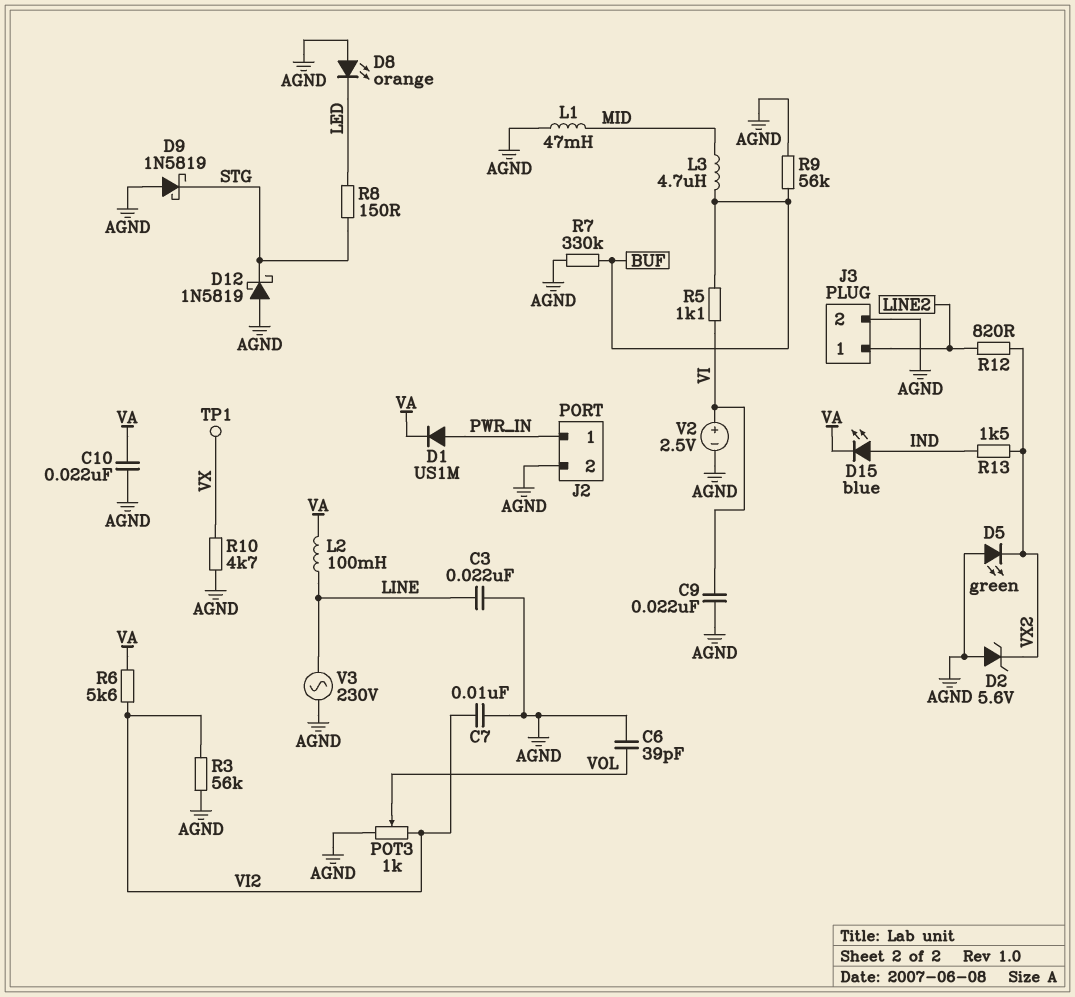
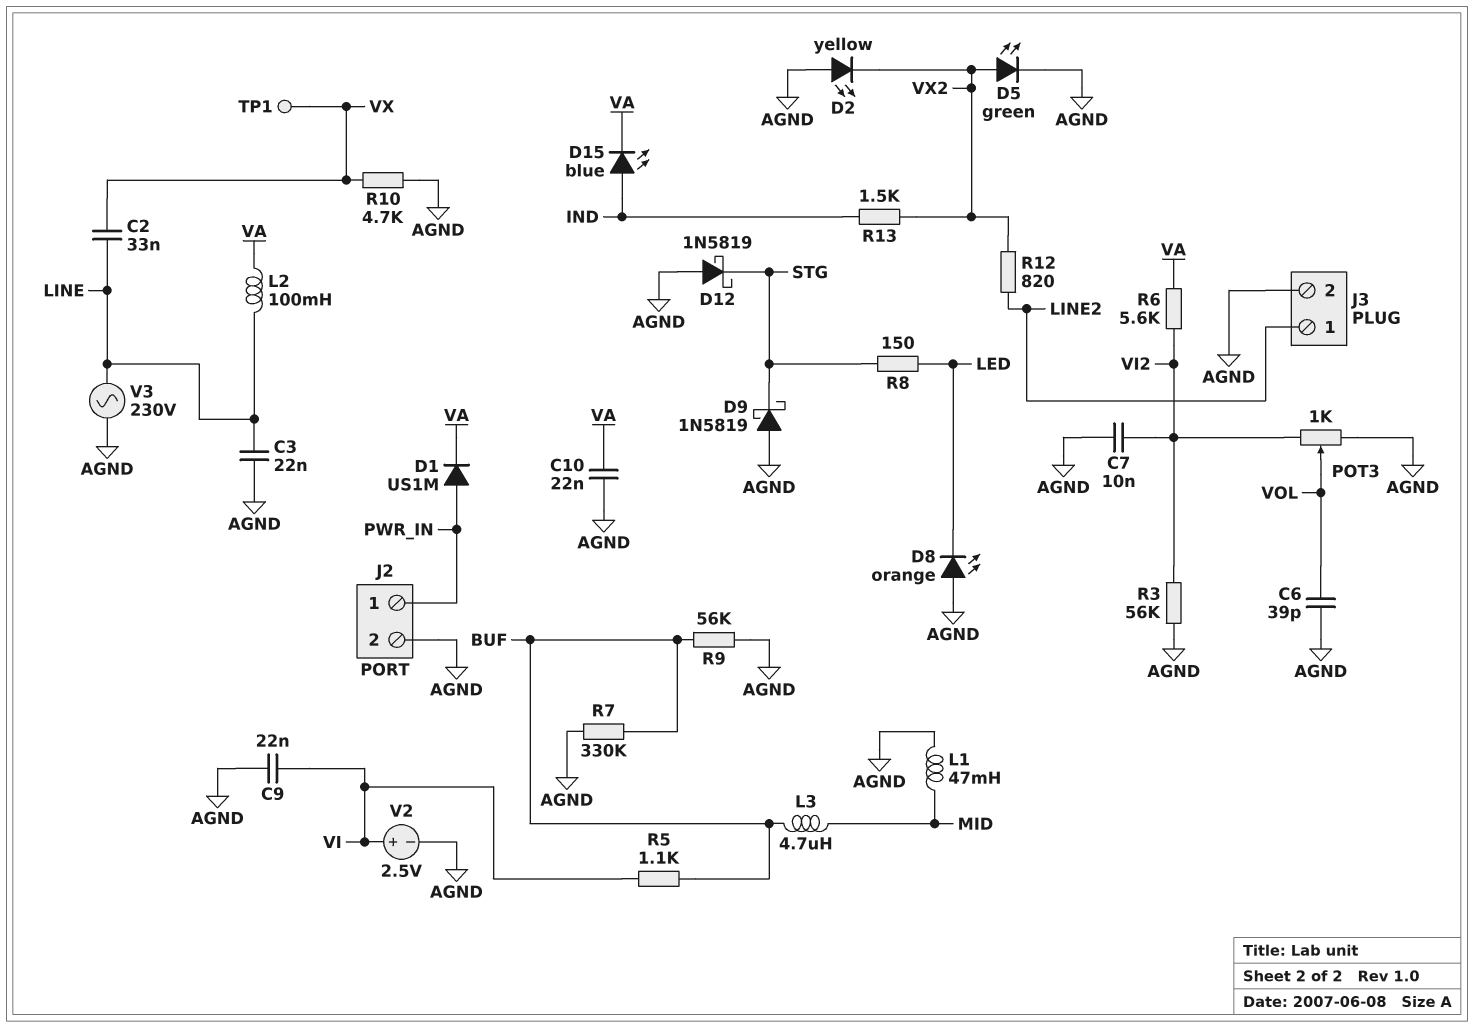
C2: none -> 33nF (LINE, VX)
D2: zener 5.6V (A AGND, K VX2) -> LED yellow (A AGND, K VX2)
D5: LED green (A AGND, K VX2) -> LED green (A VX2, K AGND)

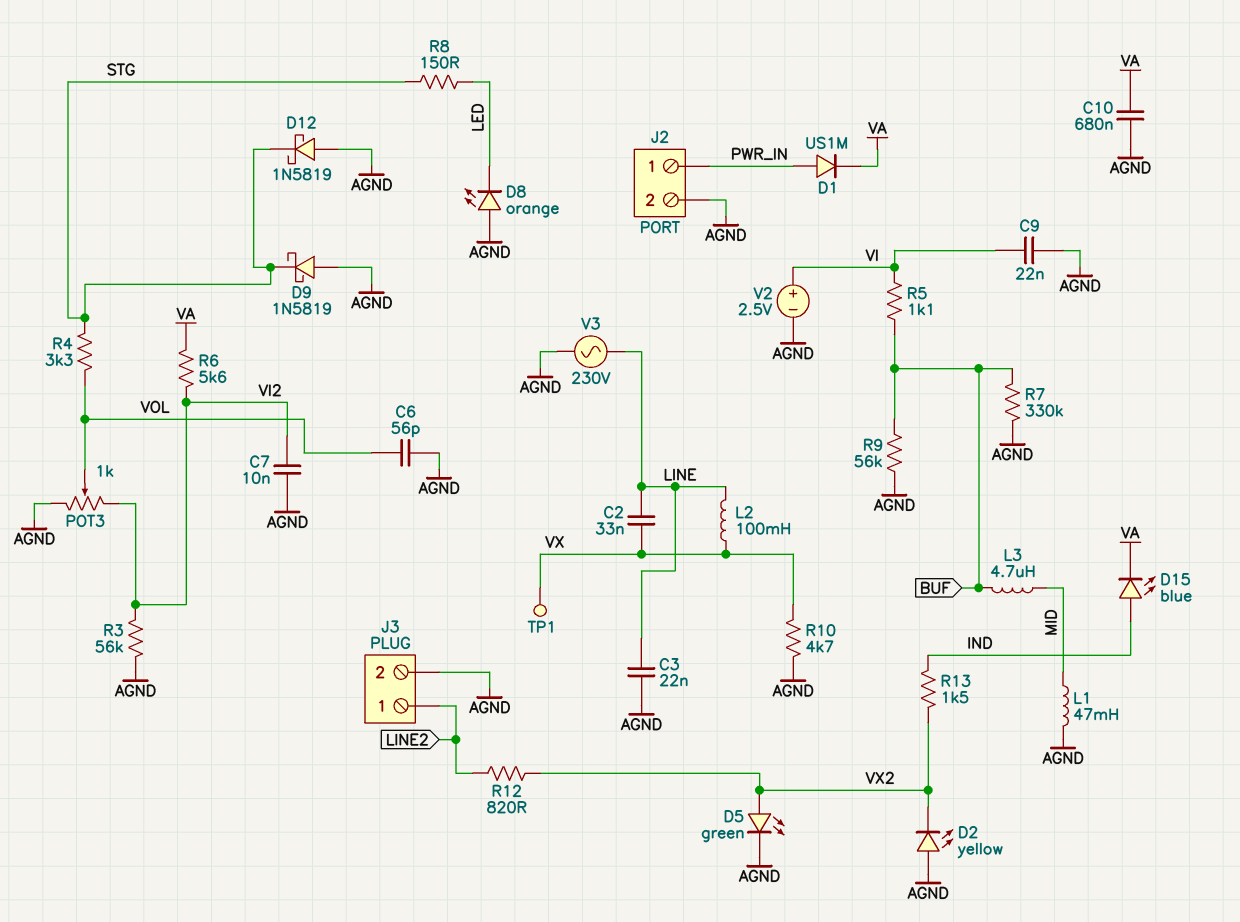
C6: 39pF (AGND, VOL) -> 56pF (AGND, VOL)
C10: 22nF (AGND, VA) -> 680nF (AGND, VA)
L2: 100mH (LINE, VA) -> 100mH (LINE, VX)
R4: none -> 3.3k (STG, VOL)

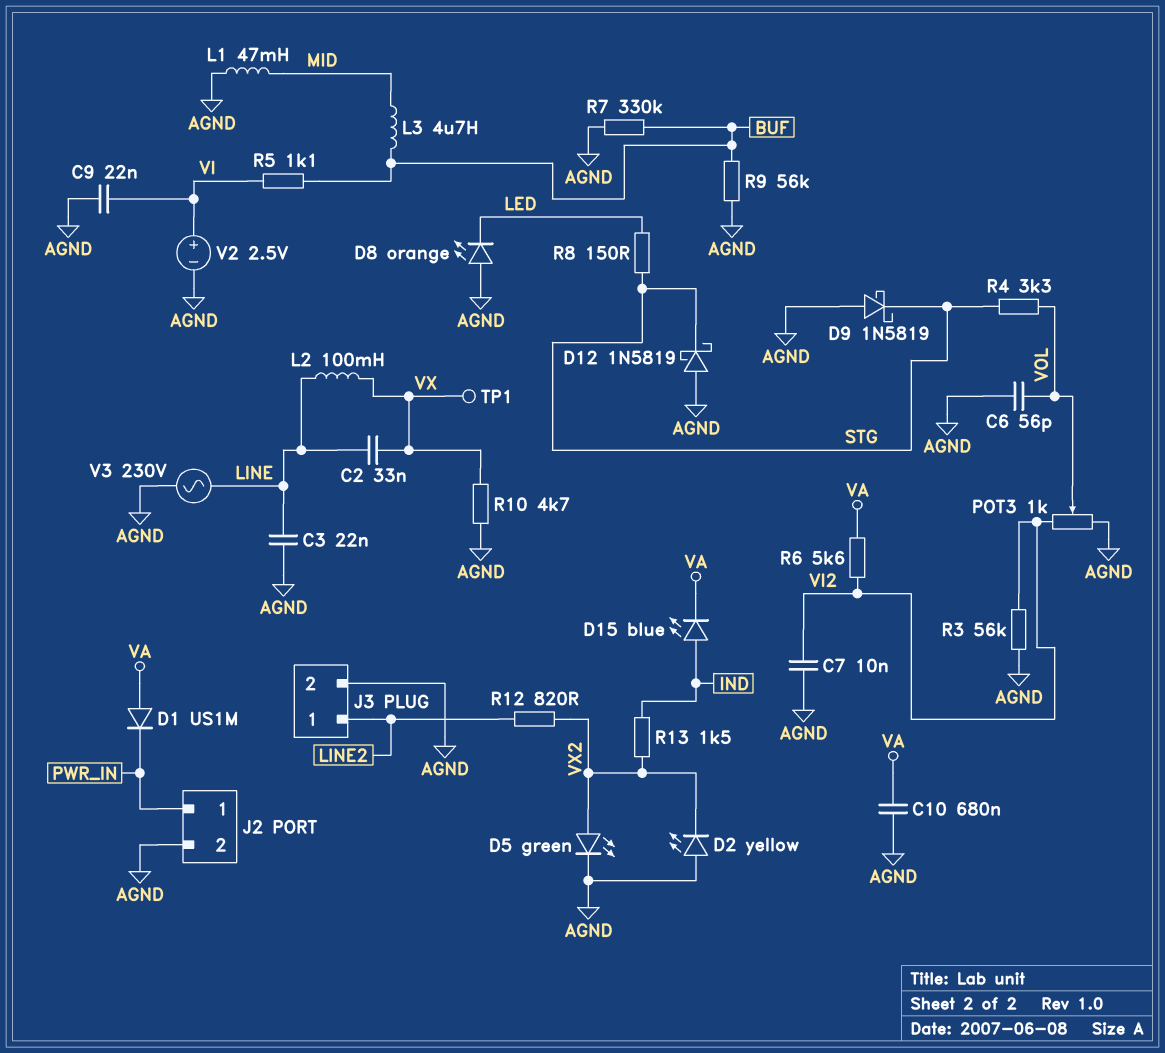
D1: diode US1M (A PWR_IN, K VA) -> diode US1M (A VA, K PWR_IN)

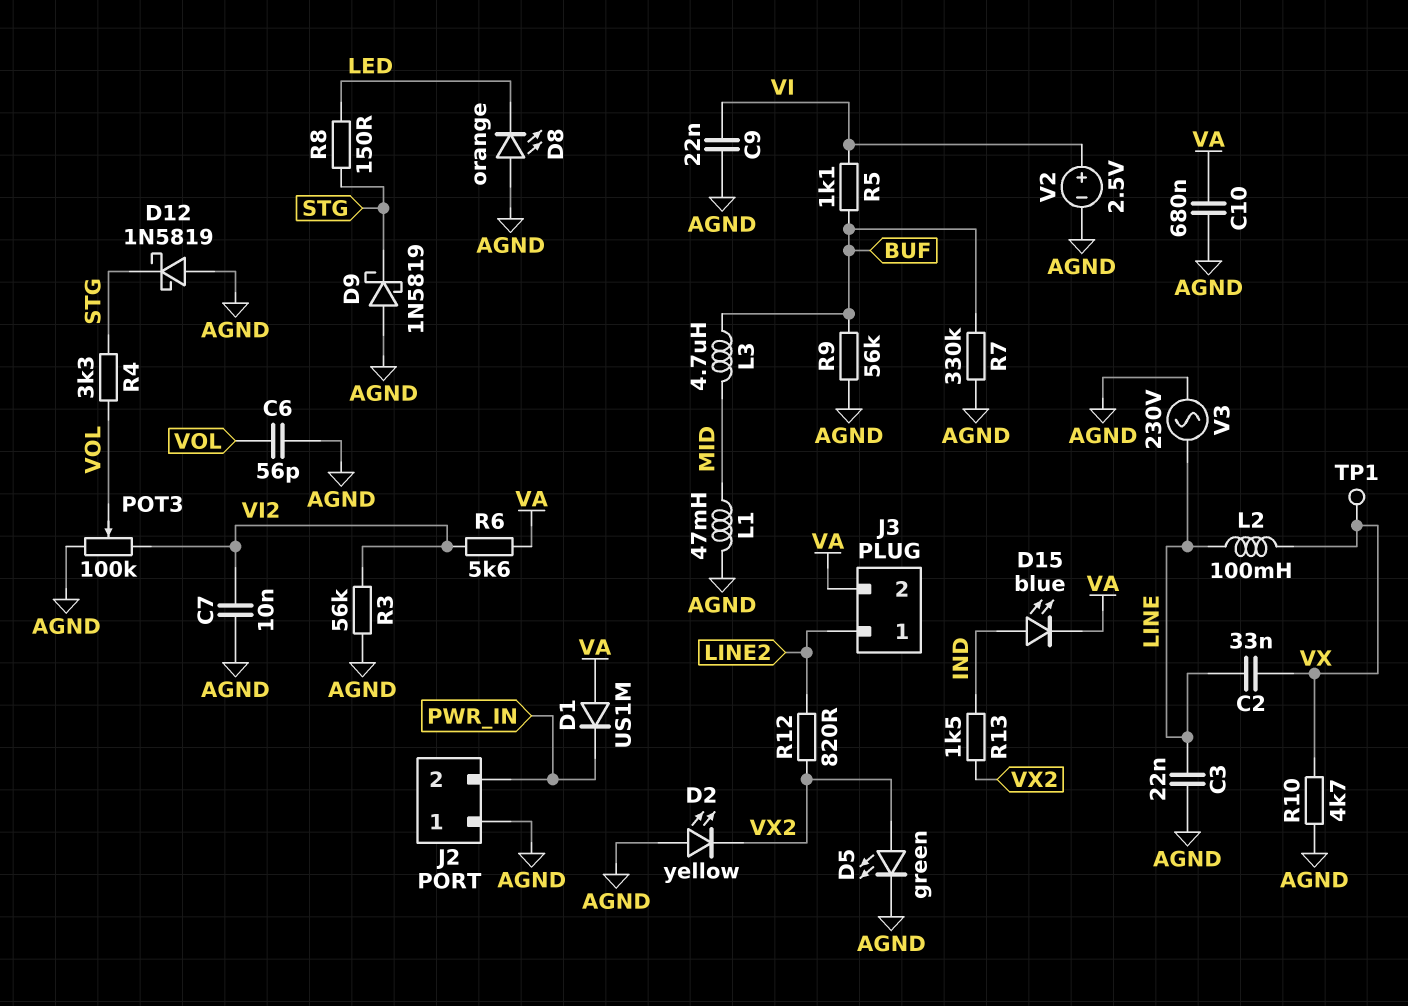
J2 pin 1: PWR_IN -> AGND
J2 pin 2: AGND -> PWR_IN
J3 pin 2: AGND -> VA
POT3: 1k (AGND, VI2, wiper VOL) -> 100k (AGND, VI2, wiper VOL)

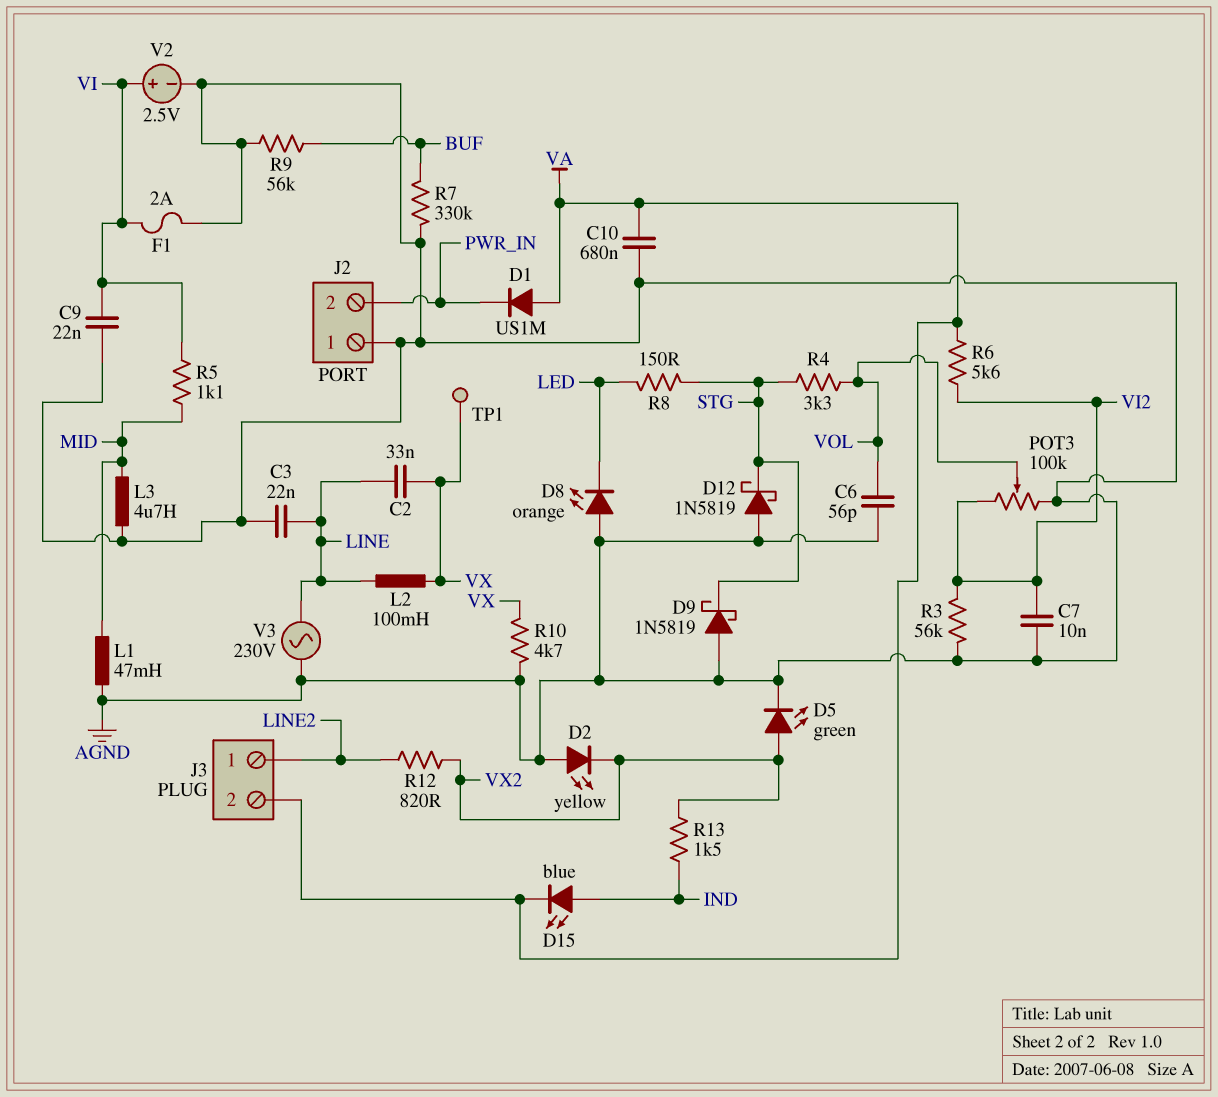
F1: none -> 2A (AGND, VI)
L3: 4.7uH (BUF, MID) -> 4.7uH (AGND, MID)
R5: 1.1k (BUF, VI) -> 1.1k (MID, VI)

